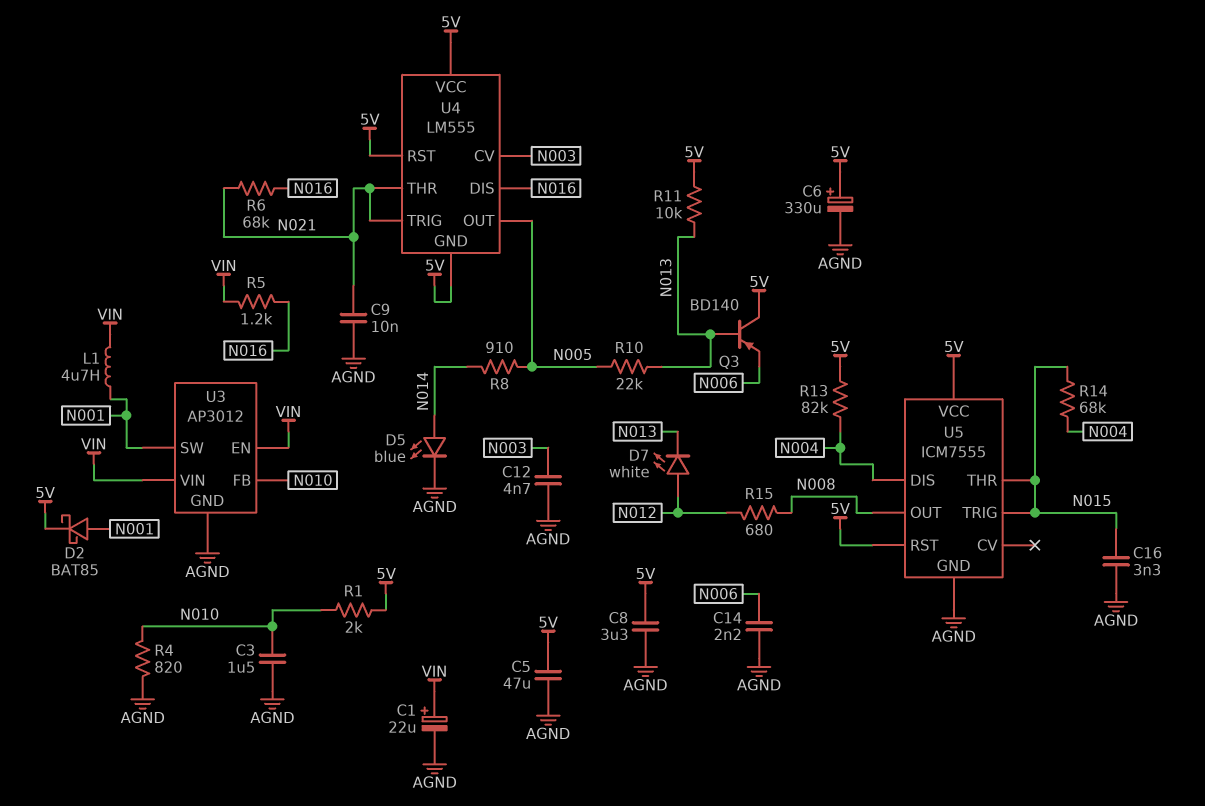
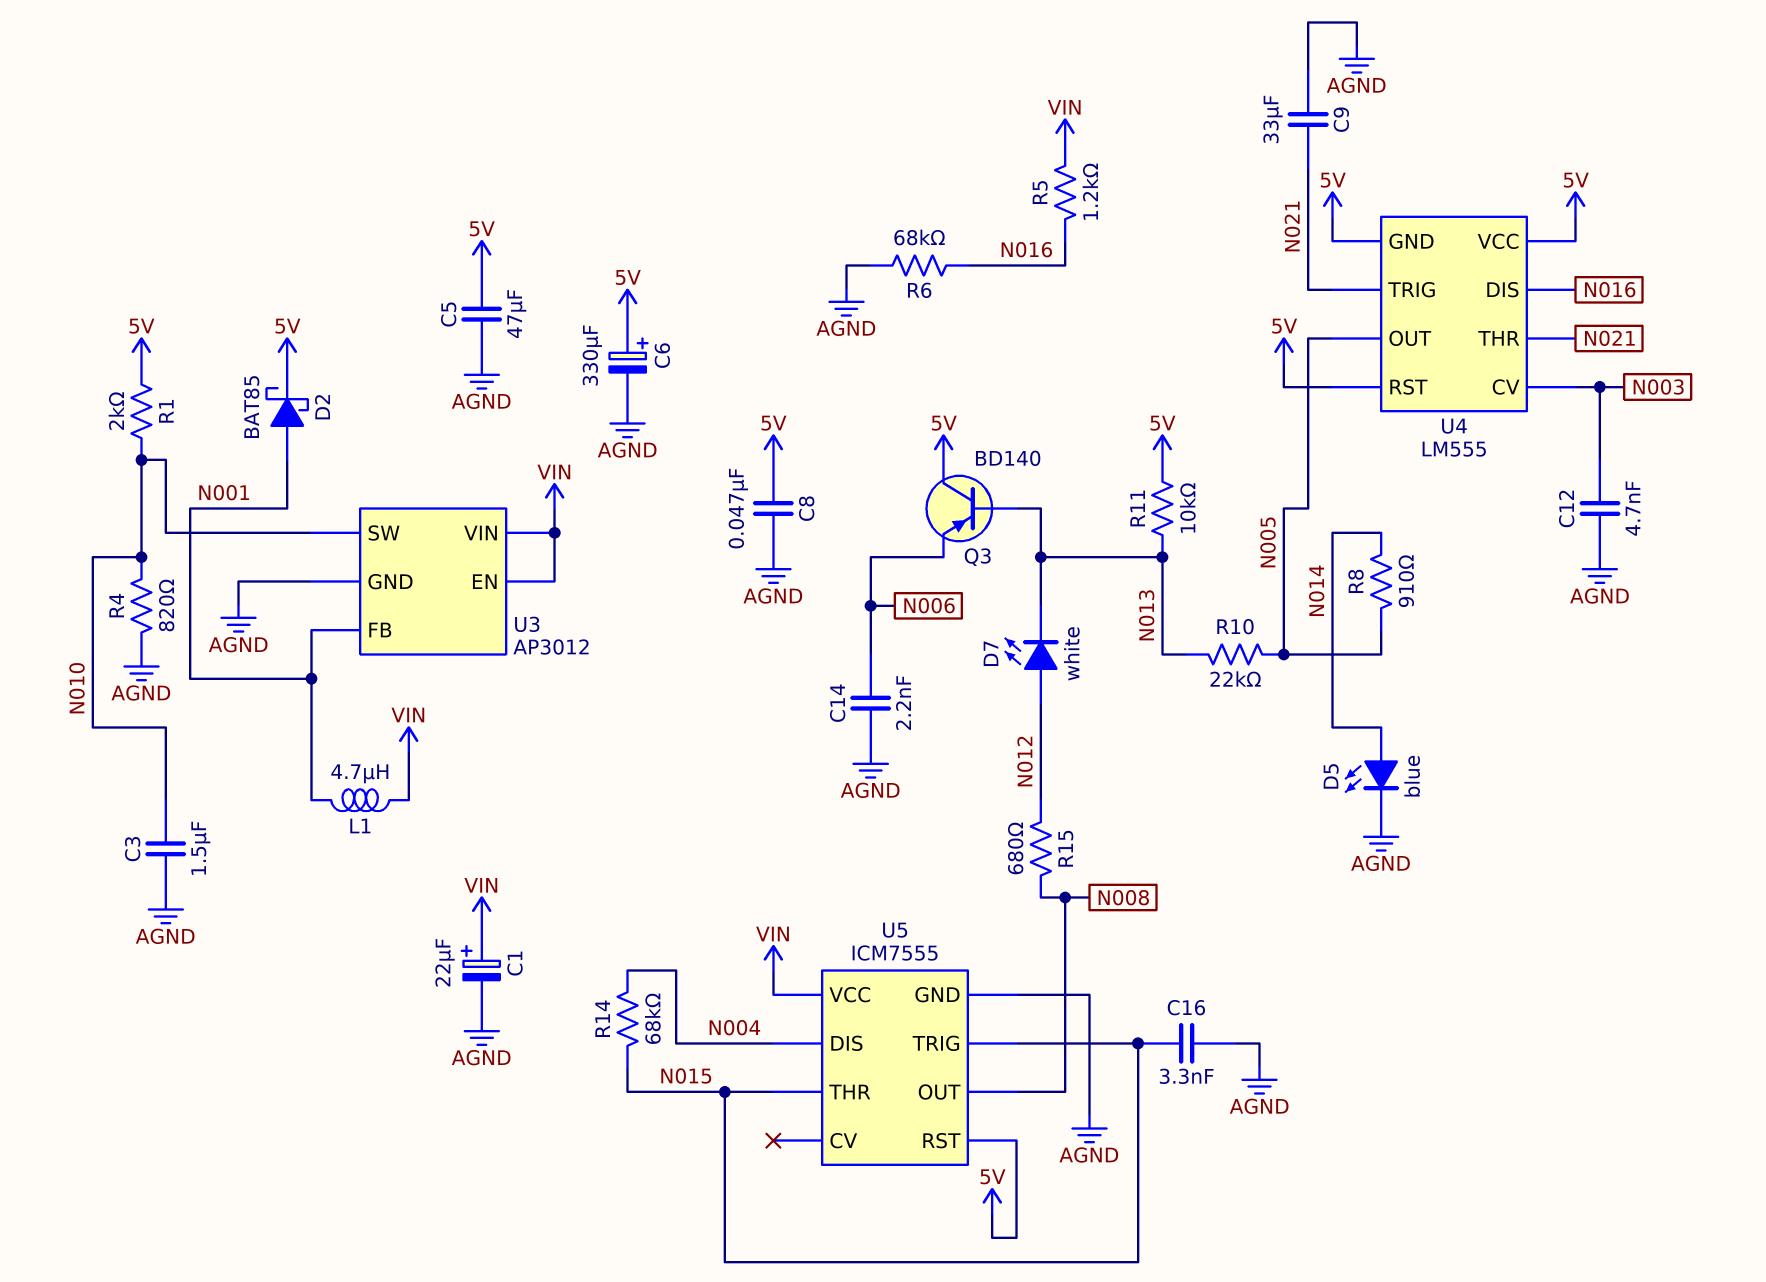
C8: 3.3uF (5V, AGND) -> 47nF (5V, AGND)
C9: 10nF (AGND, N021) -> 33uF (AGND, N021)
R6: 68k (N016, N021) -> 68k (AGND, N016)
R13: 82k (5V, N004) -> none
U3 pin FB: N010 -> N001
U3 pin SW: N001 -> N010
U5 pin VCC: 5V -> VIN

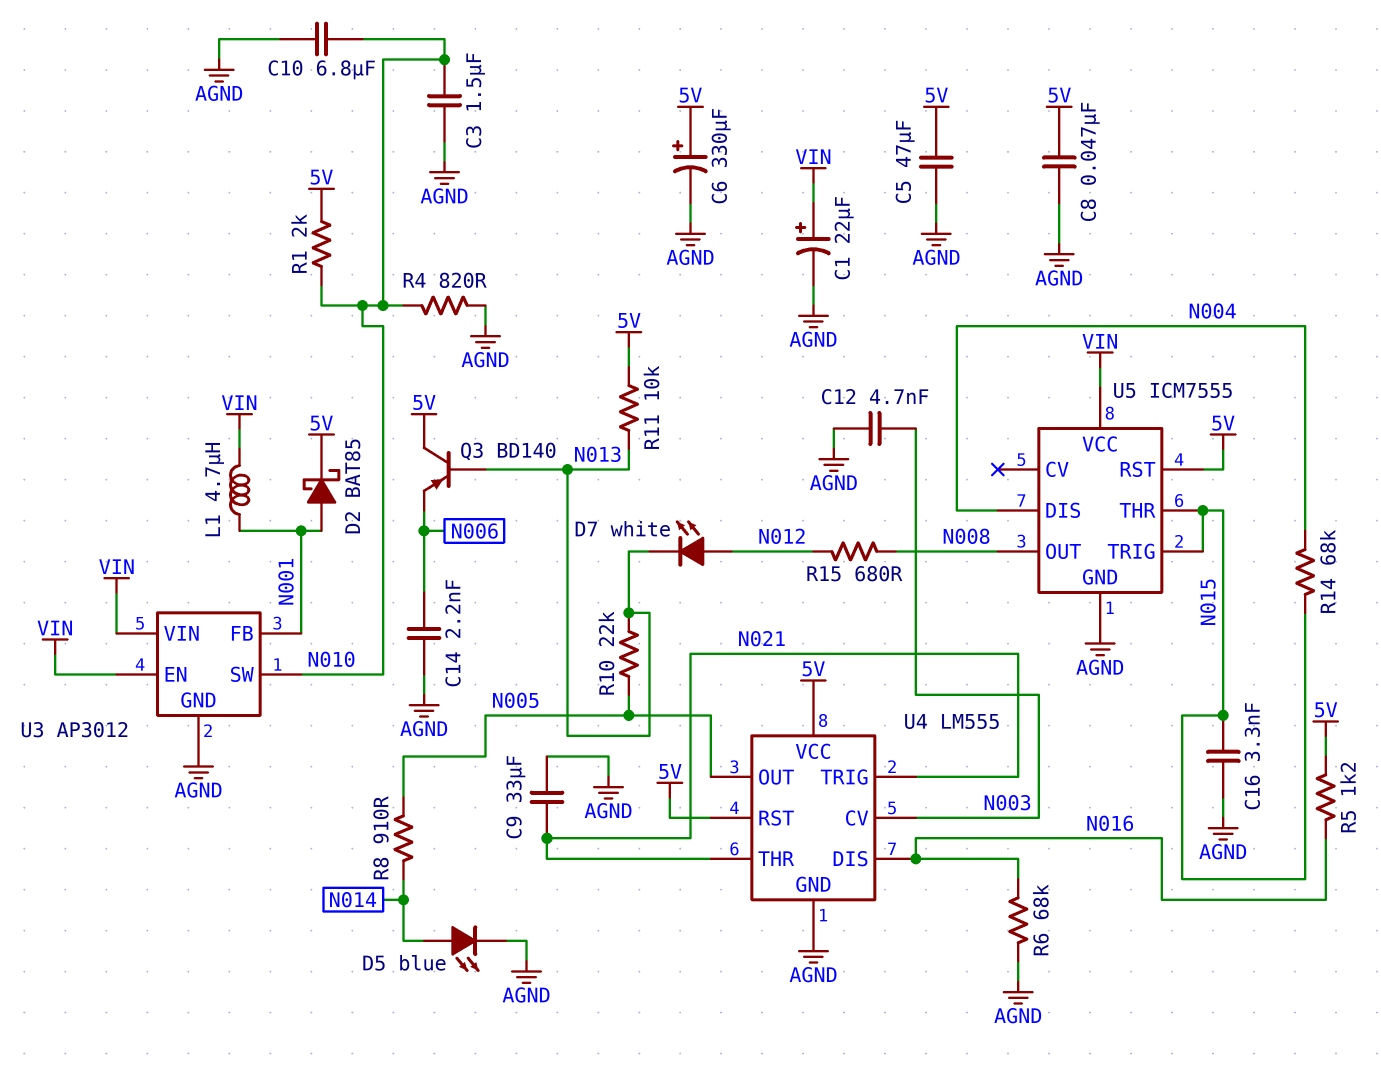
C10: none -> 6.8uF (AGND, N010)
R5: 1.2k (N016, VIN) -> 1.2k (5V, N016)
U4 pin GND: 5V -> AGND

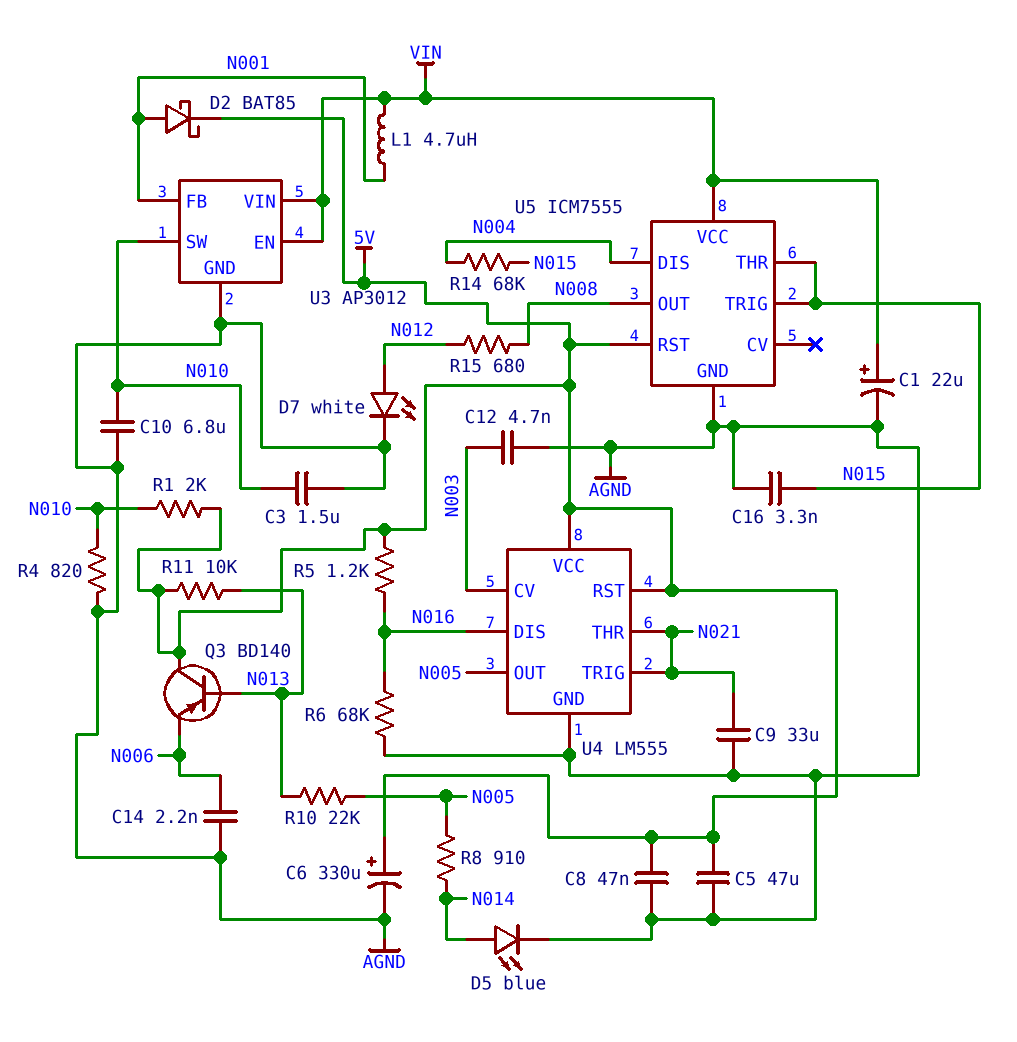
D7: LED white (A N012, K N013) -> LED white (A N012, K AGND)

